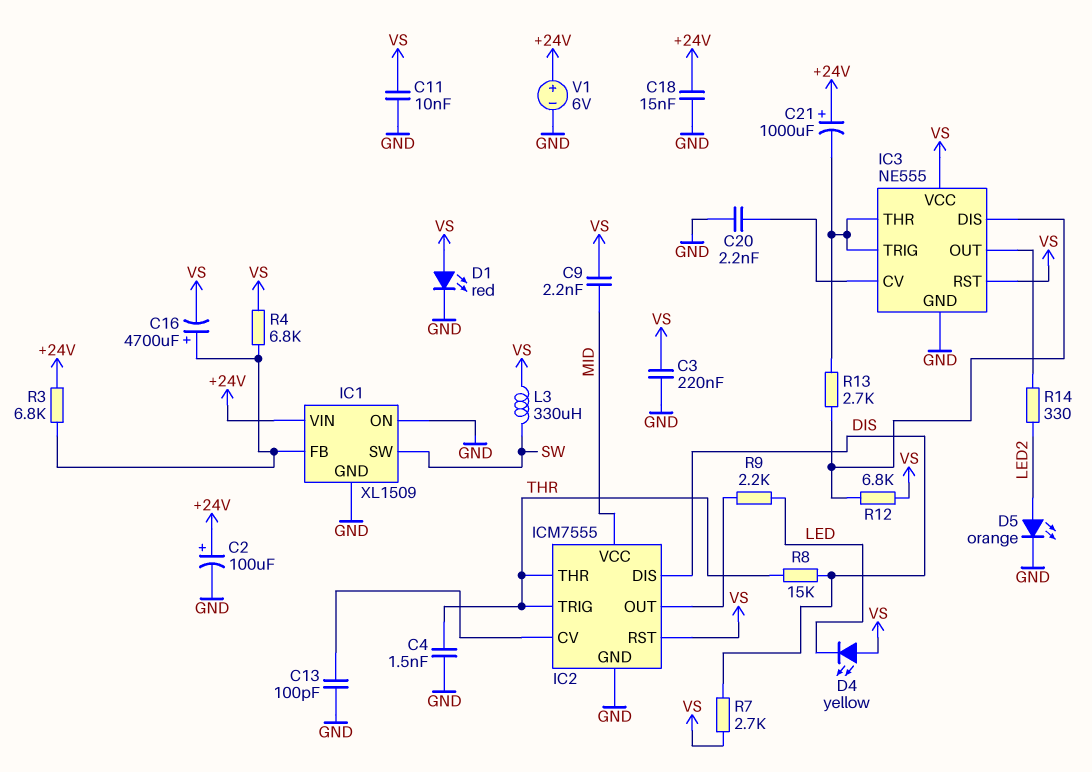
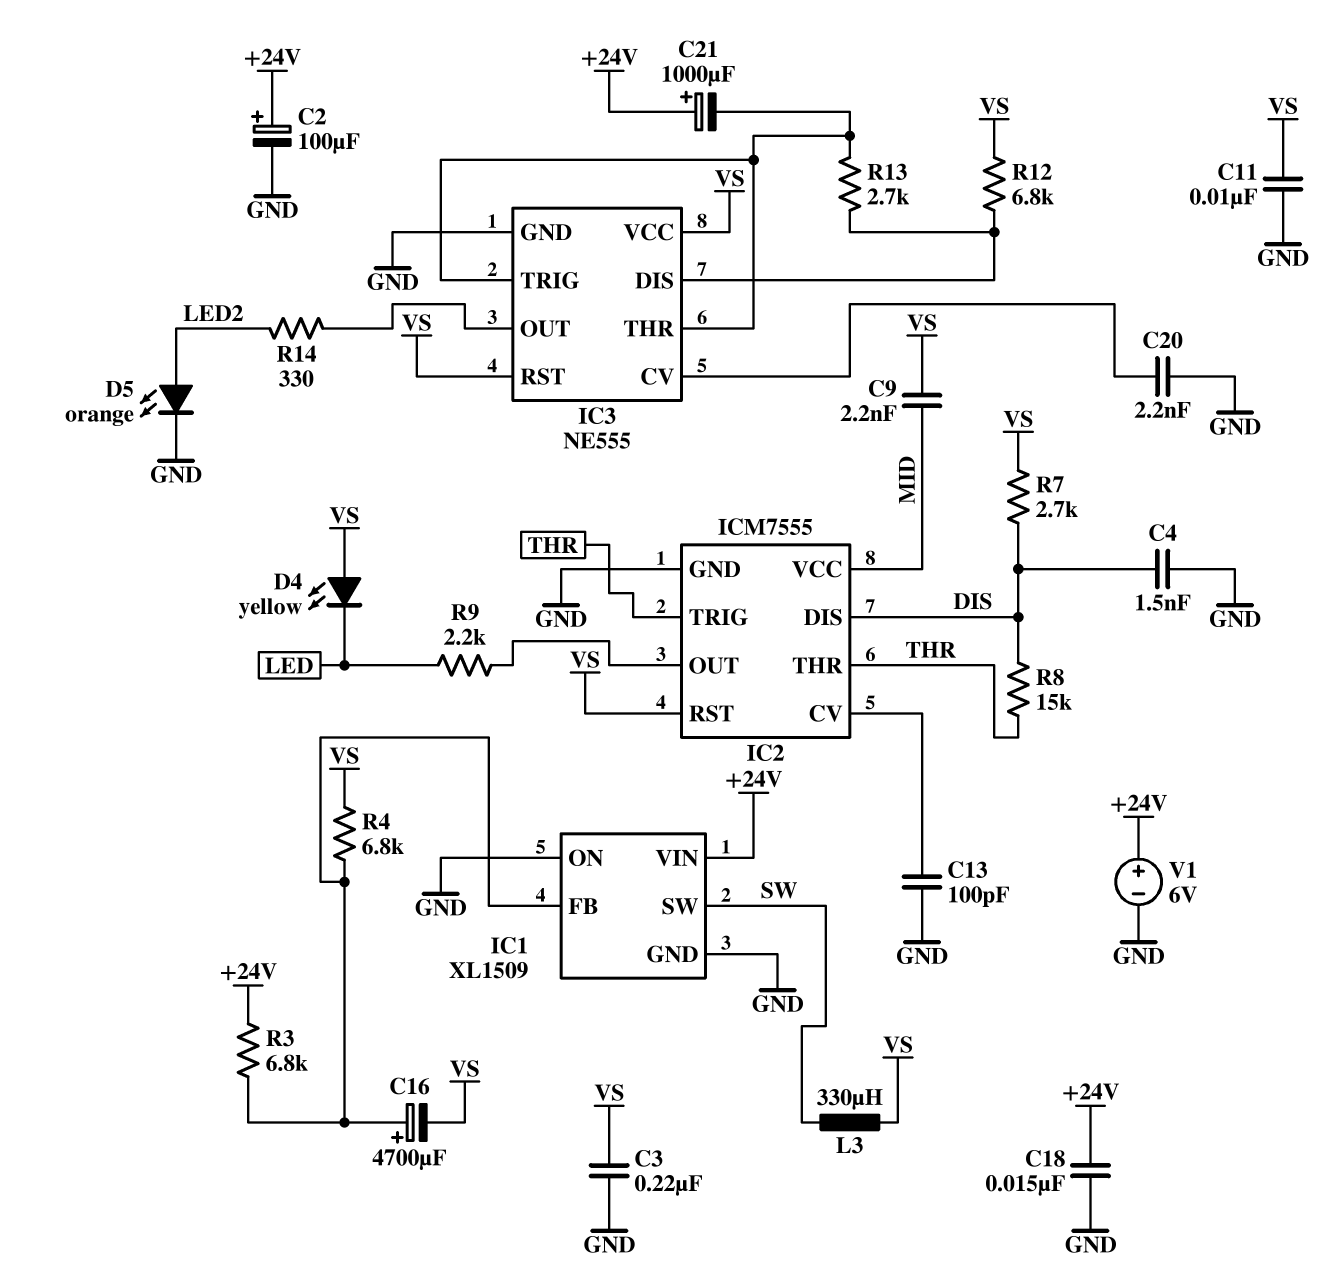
C4: 1.5nF (GND, THR) -> 1.5nF (DIS, GND)
D1: LED red (A VS, K GND) -> none

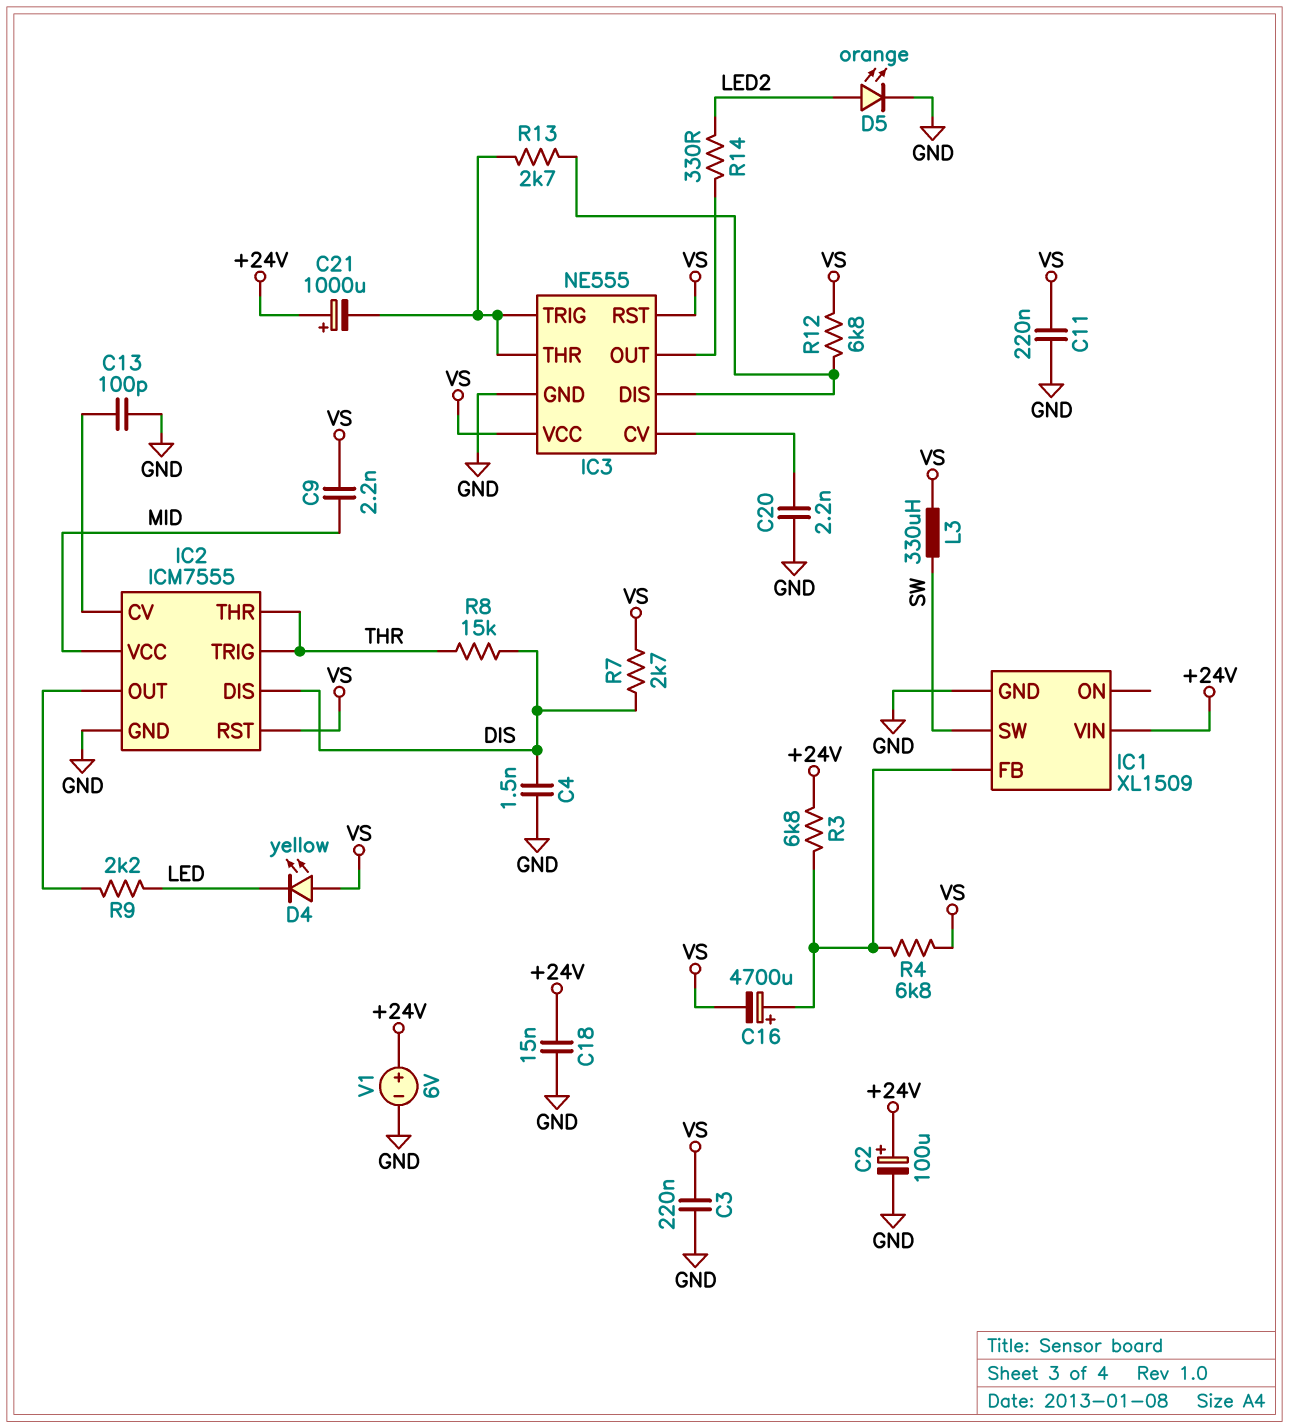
C11: 10nF (GND, VS) -> 220nF (GND, VS)
IC1 pin ON: GND -> none

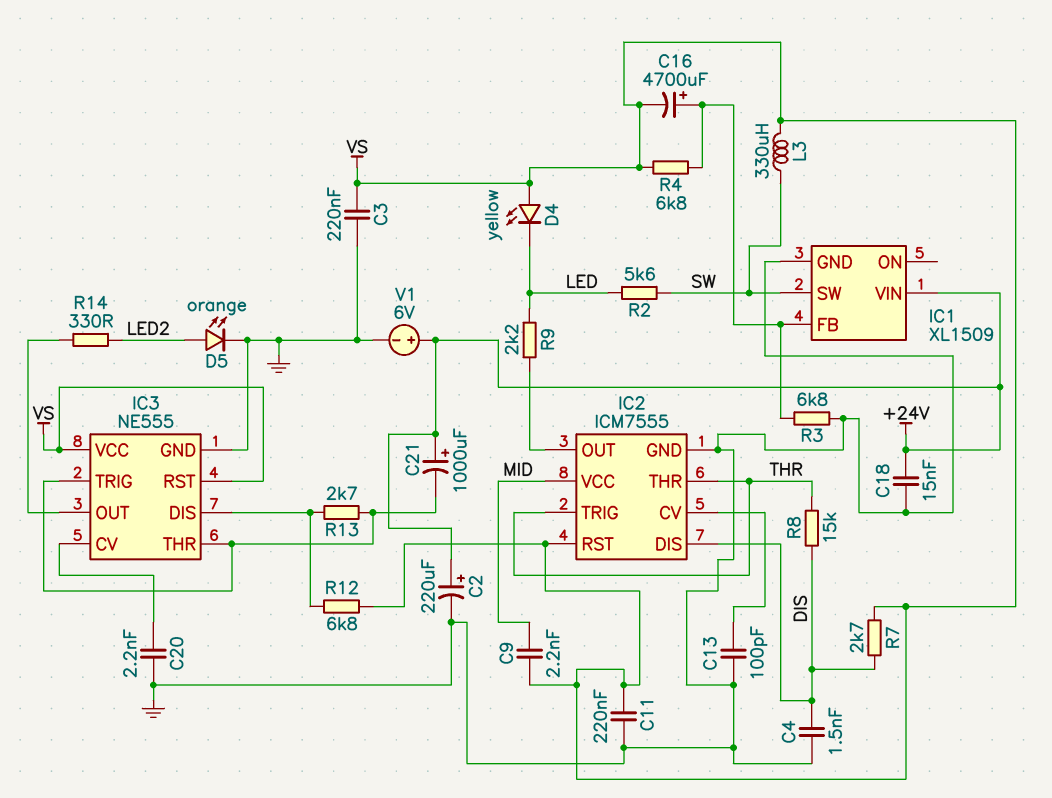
C2: 100uF (plus +24V, minus GND) -> 220uF (plus +24V, minus GND)
R2: none -> 5.6k (LED, SW)
R3: 6.8k (+24V, IC1/FB) -> 6.8k (GND, IC1/FB)

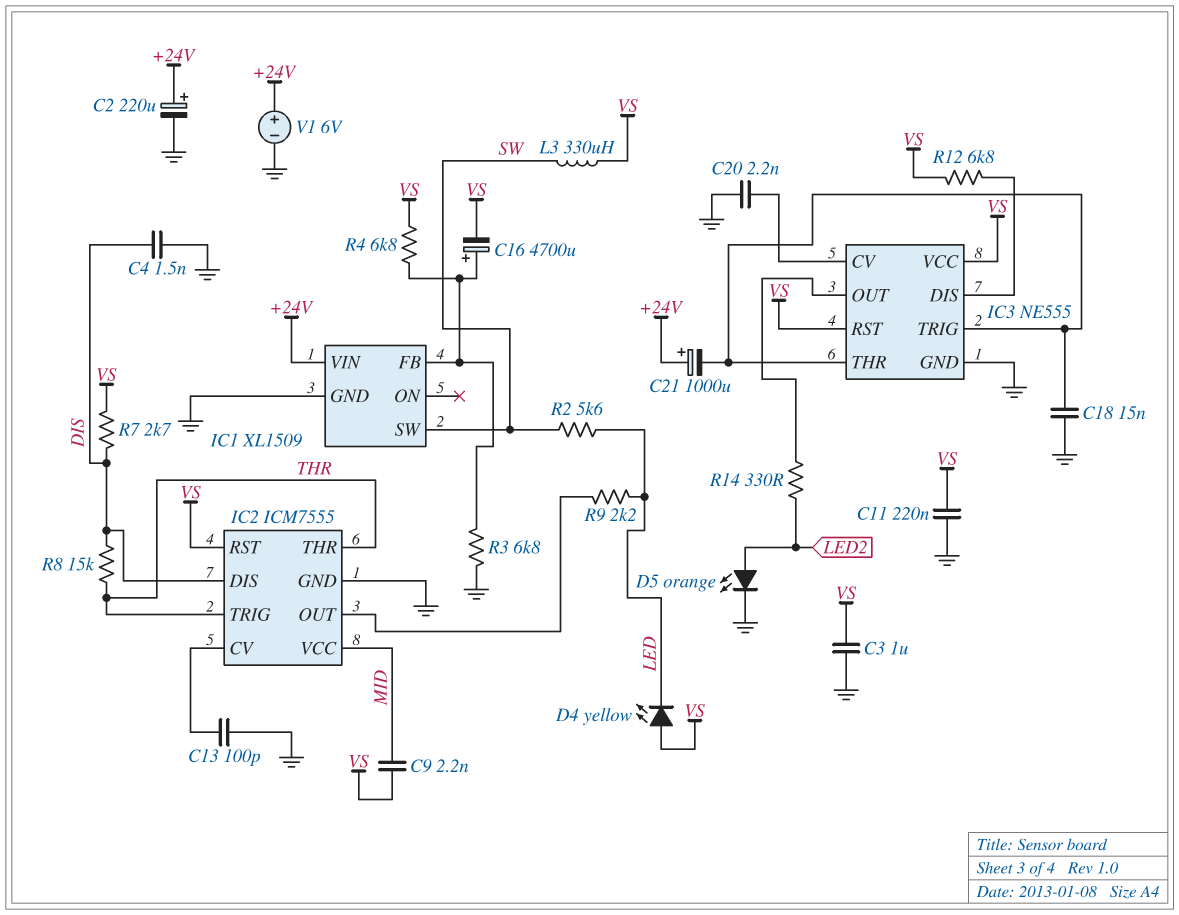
C3: 220nF (GND, VS) -> 1uF (GND, VS)
C18: 15nF (+24V, GND) -> 15nF (GND, IC3/THR)
R13: 2.7k (IC3/DIS, IC3/THR) -> none

